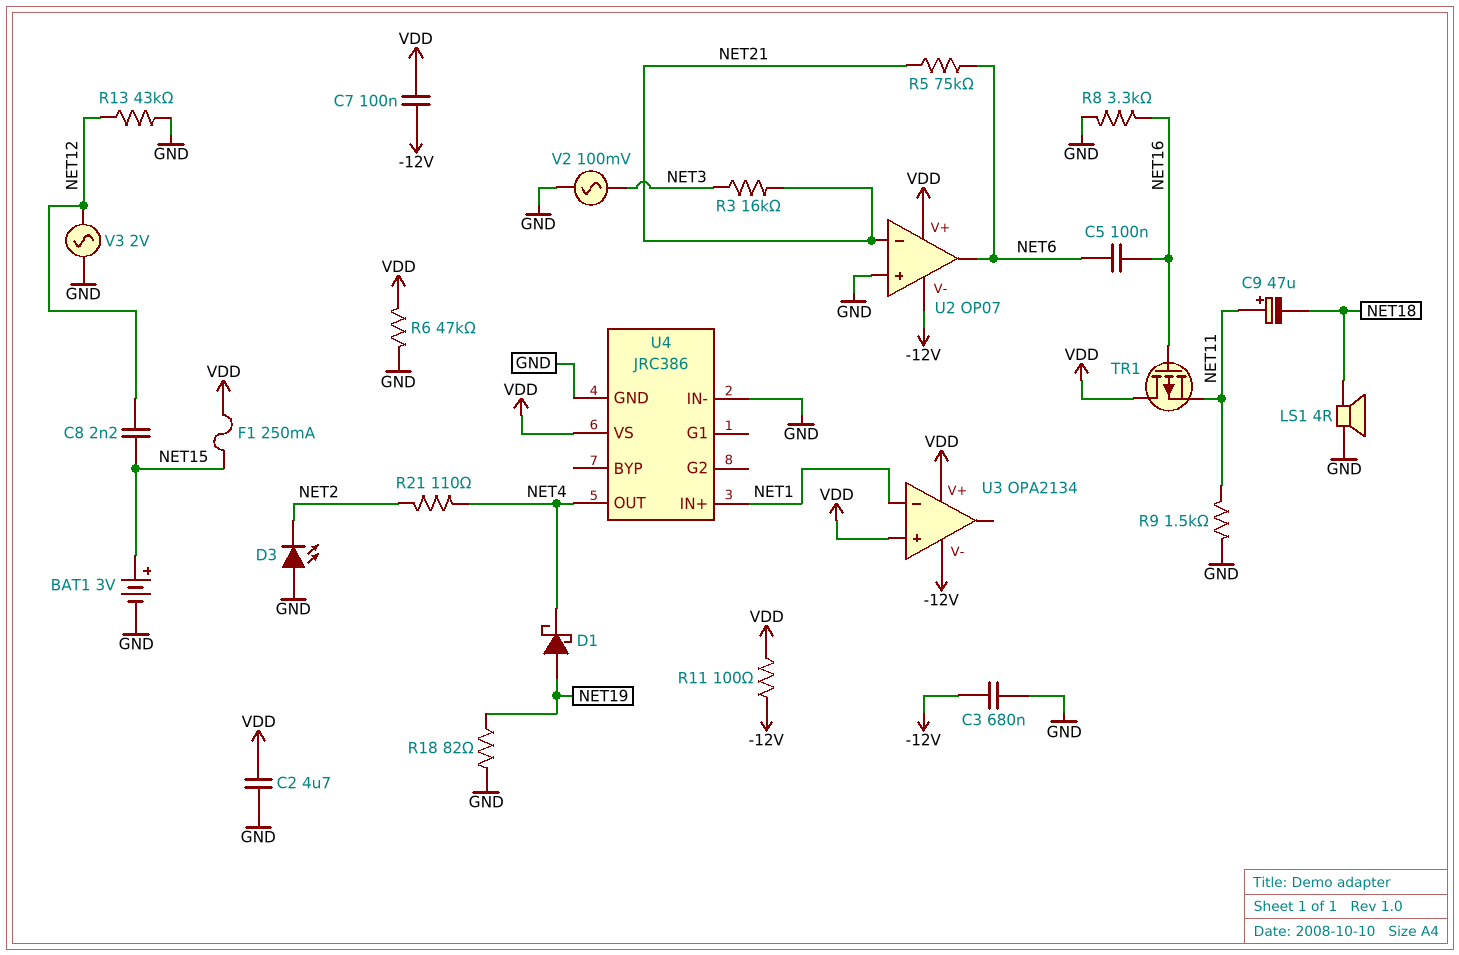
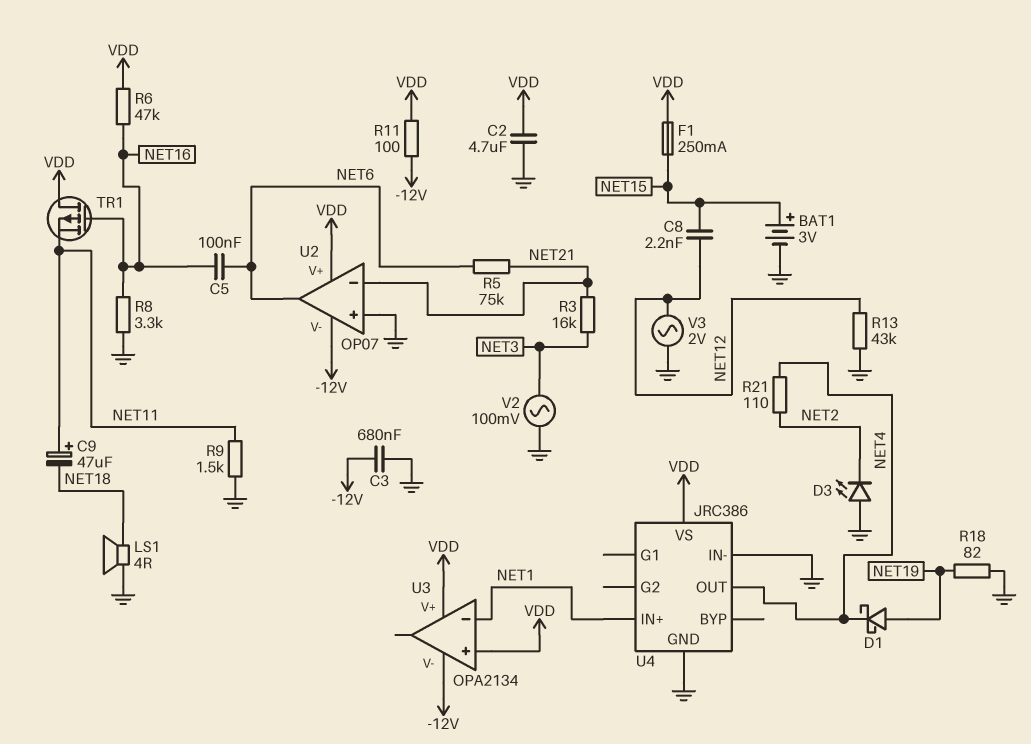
C7: 100nF (-12V, VDD) -> none
R6: 47k (GND, VDD) -> 47k (NET16, VDD)

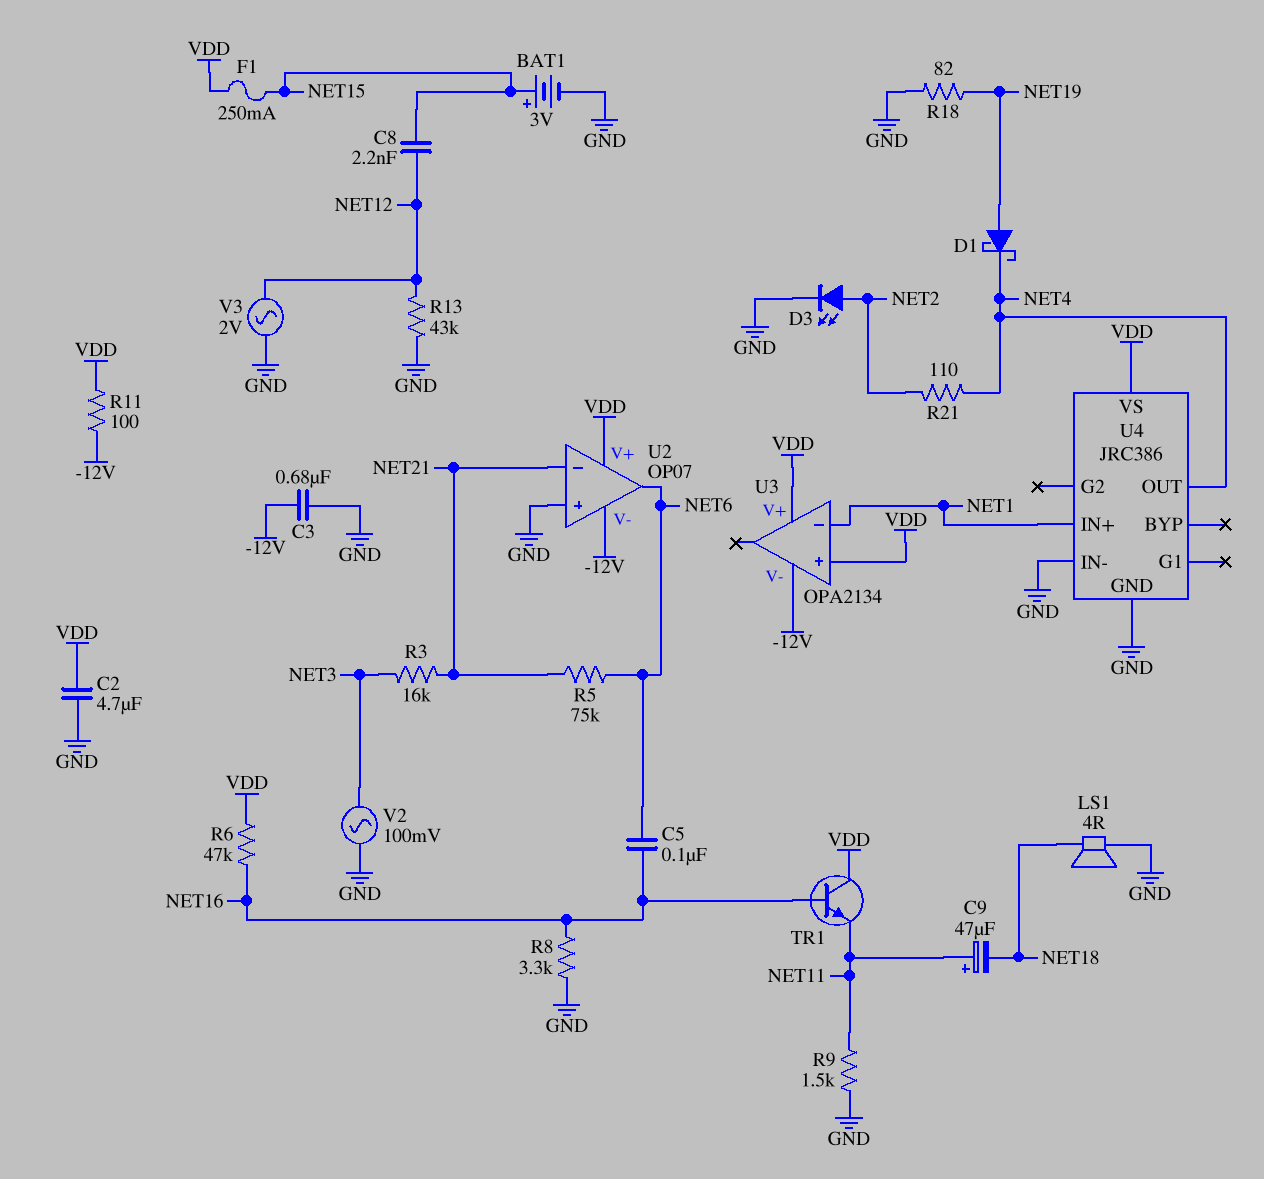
D3: LED (A GND, K NET2) -> LED (A NET2, K GND)
TR1: PMOS (G NET16, D VDD, S NET11) -> NPN (B NET16, C VDD, E NET11)

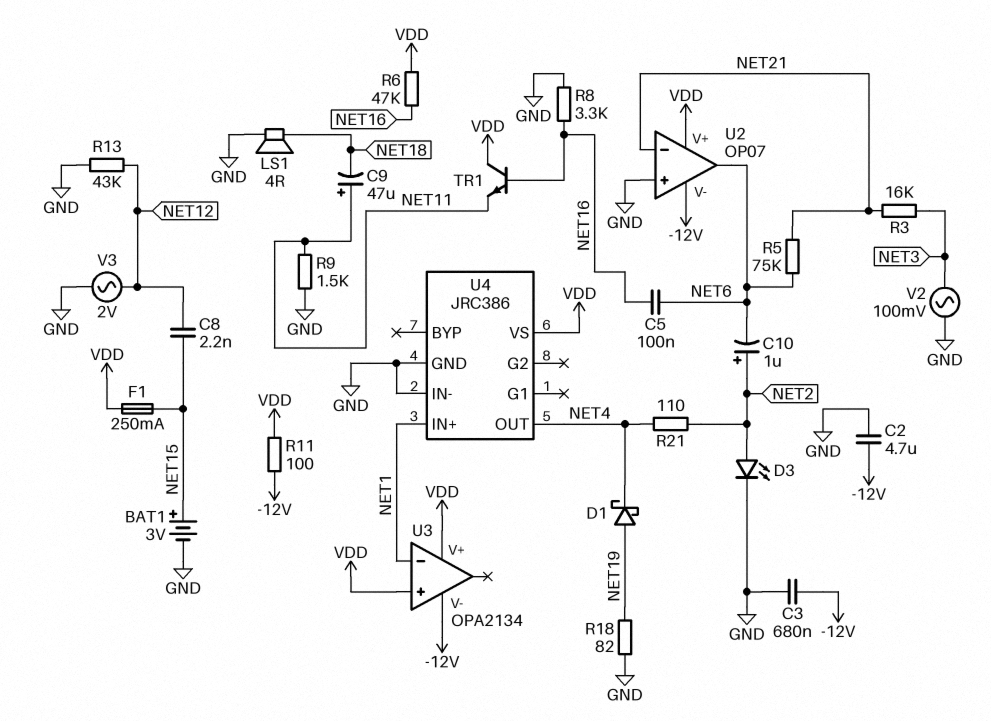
C2: 4.7uF (GND, VDD) -> 4.7uF (-12V, GND)
C10: none -> 1uF (plus NET2, minus NET6)

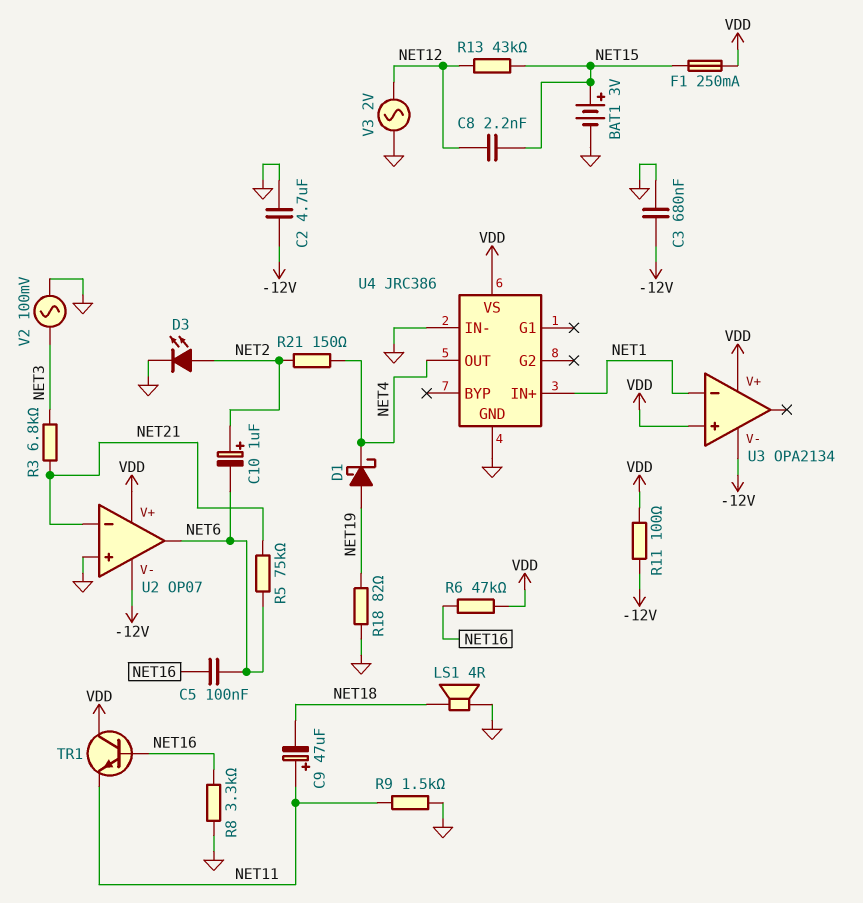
R3: 16k (NET3, NET21) -> 6.8k (NET3, NET21)
R13: 43k (GND, NET12) -> 43k (NET12, NET15)
R21: 110 (NET2, NET4) -> 150 (NET2, NET4)

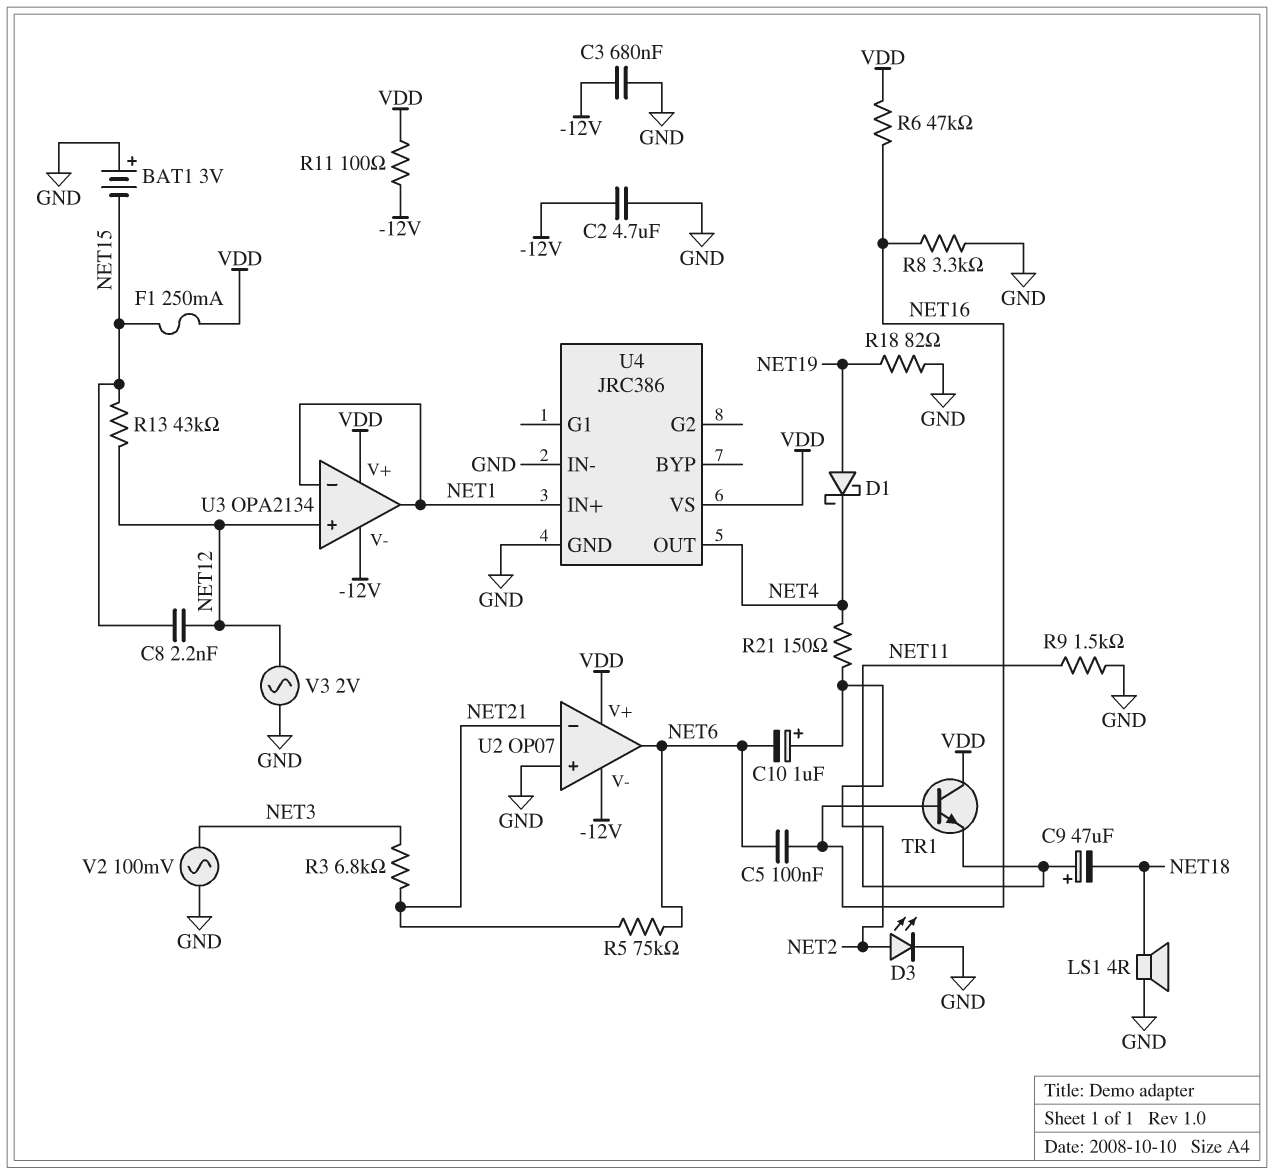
BAT1: 3V (plus NET15, minus GND) -> 3V (plus GND, minus NET15)
U3 pin in+: VDD -> NET12
U3 pin out: none -> NET1

